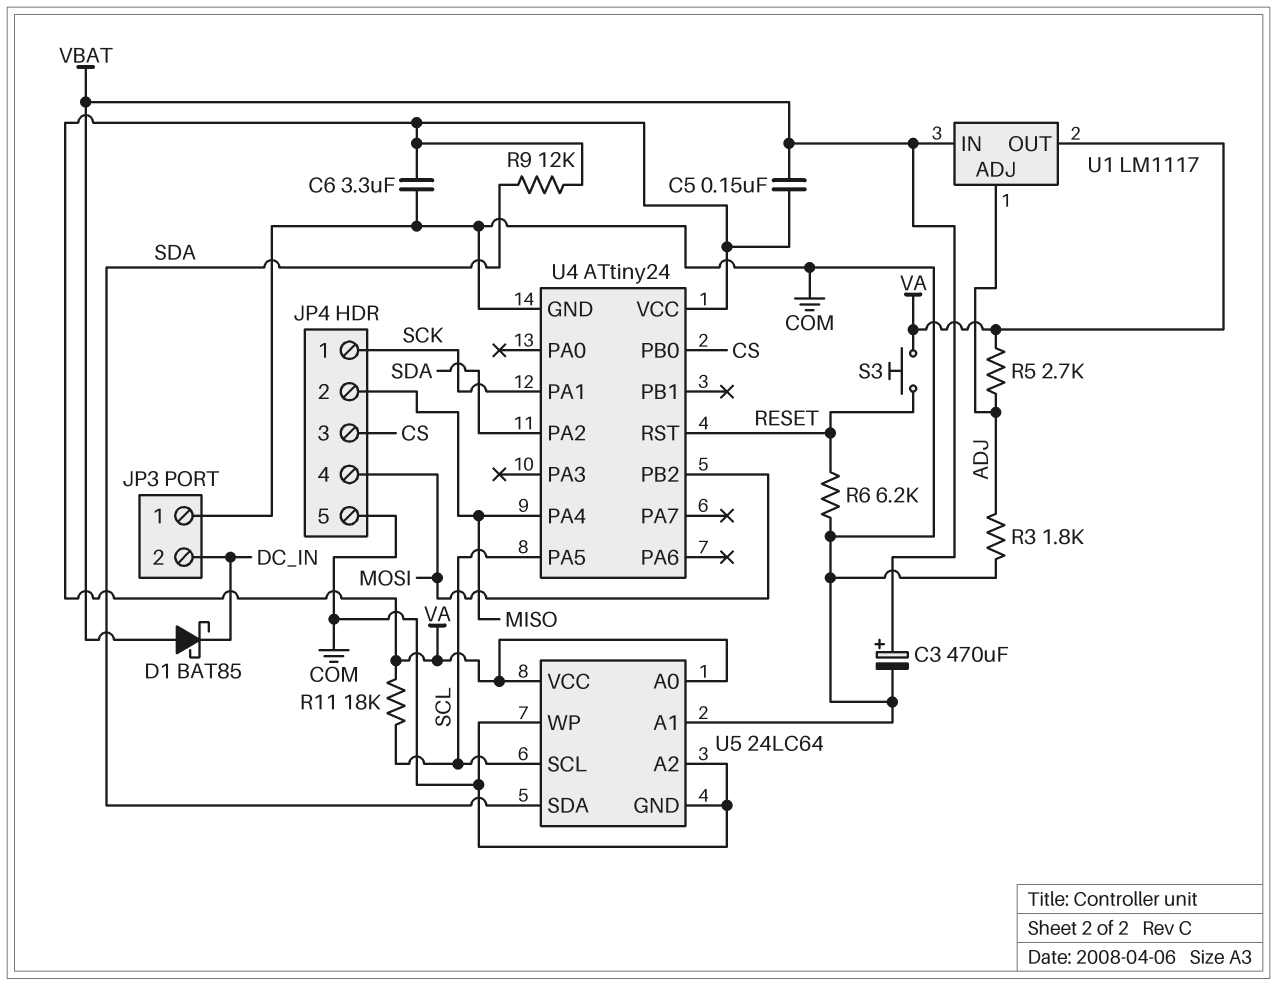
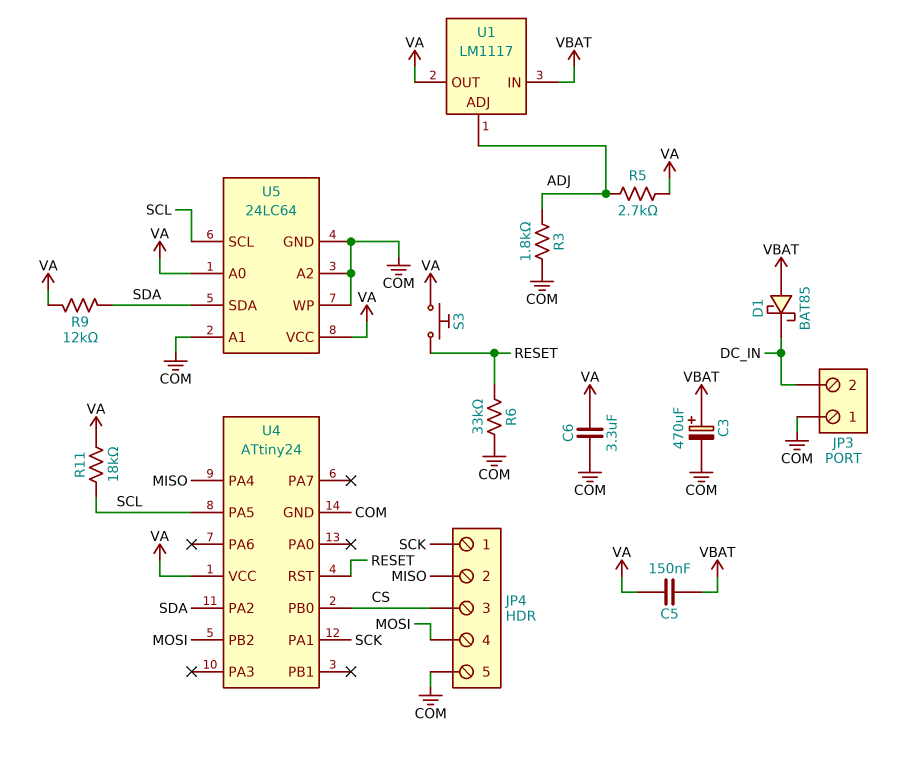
R6: 6.2k (COM, RESET) -> 33k (COM, RESET)

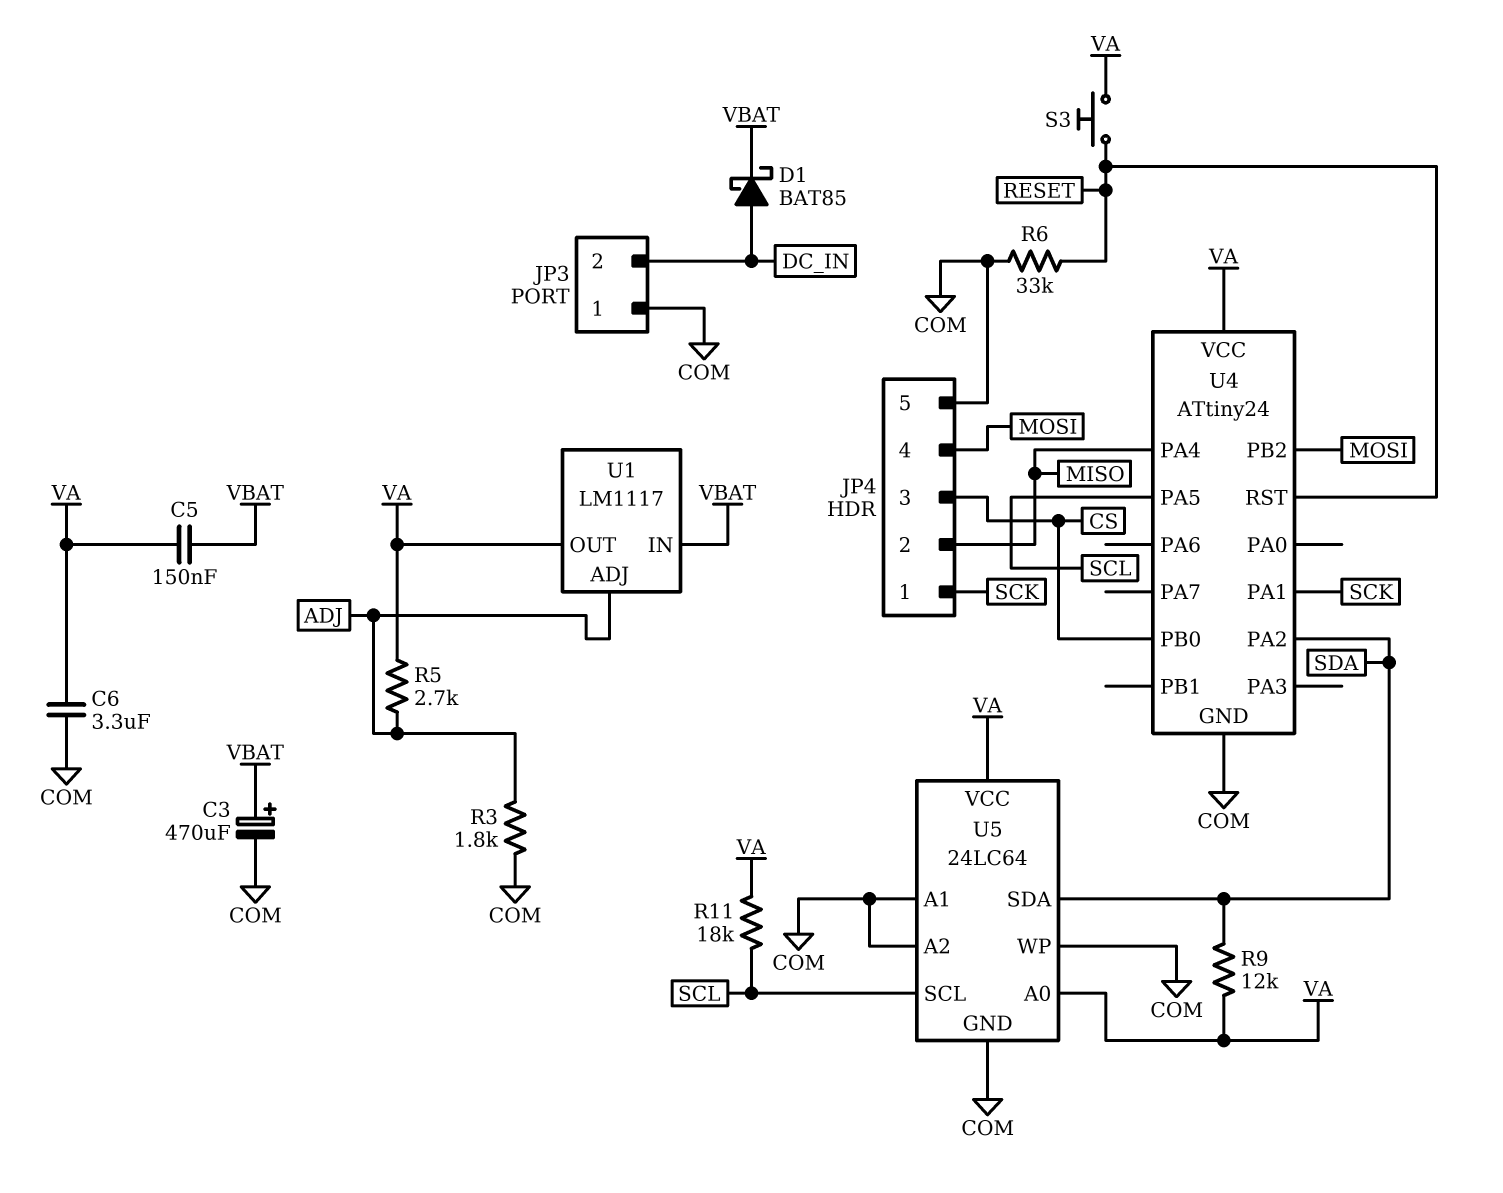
D1: schottky BAT85 (A VBAT, K DC_IN) -> schottky BAT85 (A DC_IN, K VBAT)

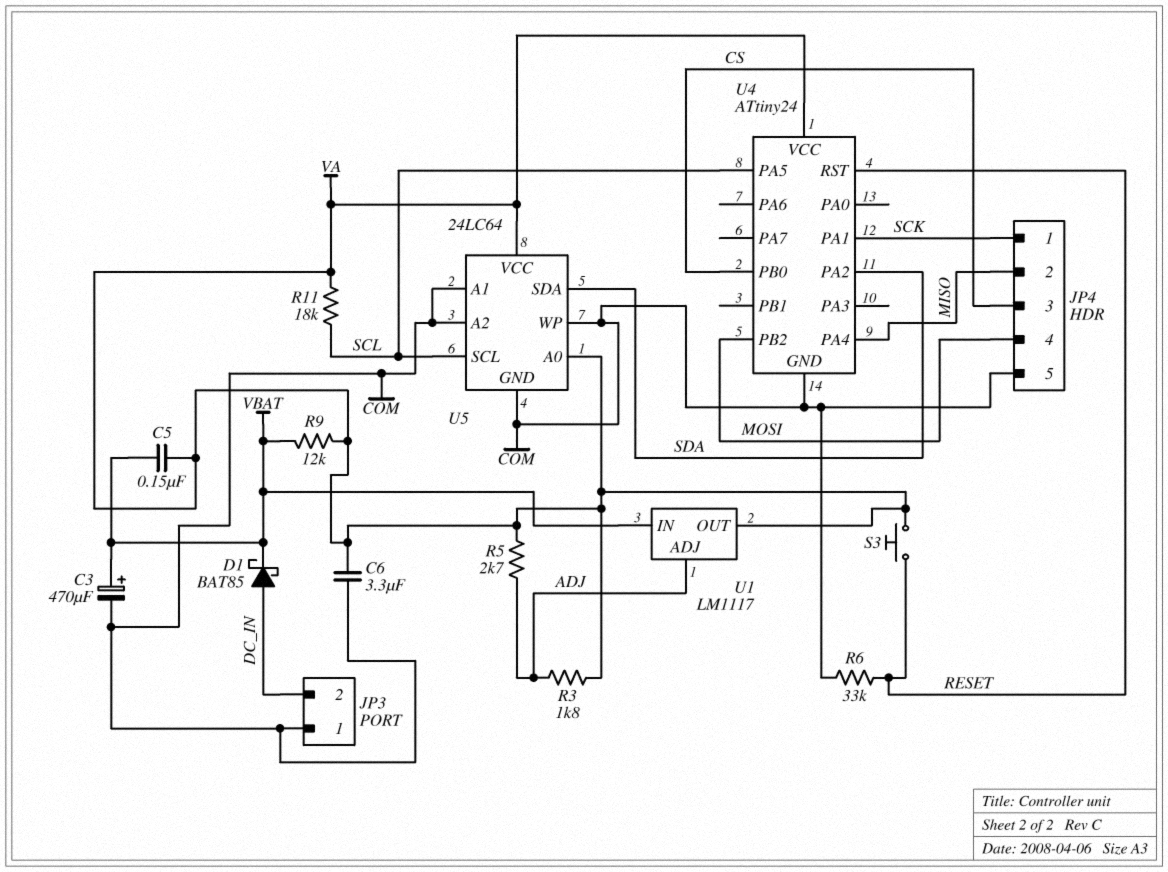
R3: 1.8k (ADJ, COM) -> 1.8k (ADJ, VA)
R9: 12k (SDA, VA) -> 12k (VA, VBAT)

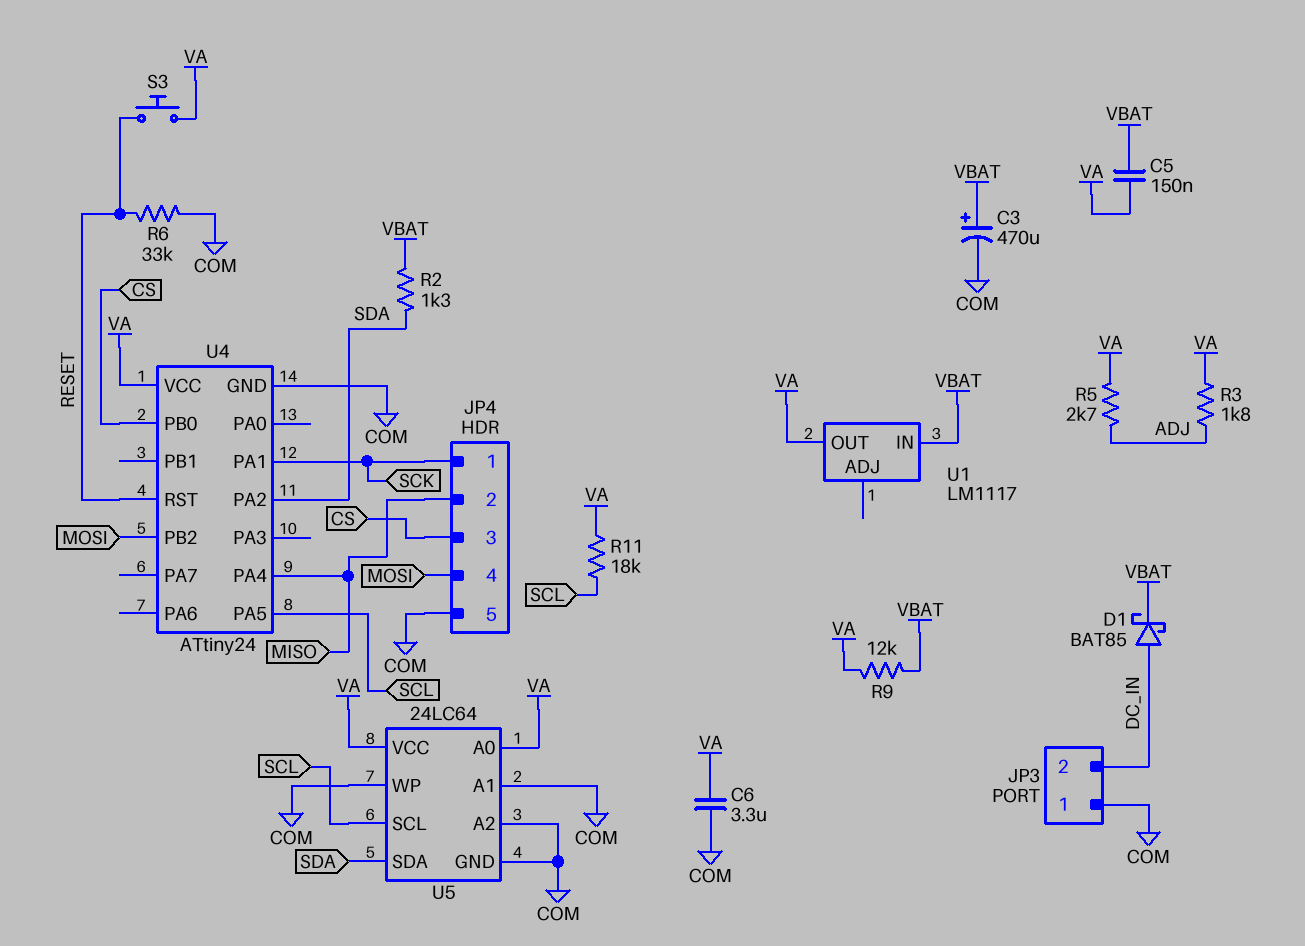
R2: none -> 1.3k (SDA, VBAT)
U1 pin ADJ: ADJ -> none

